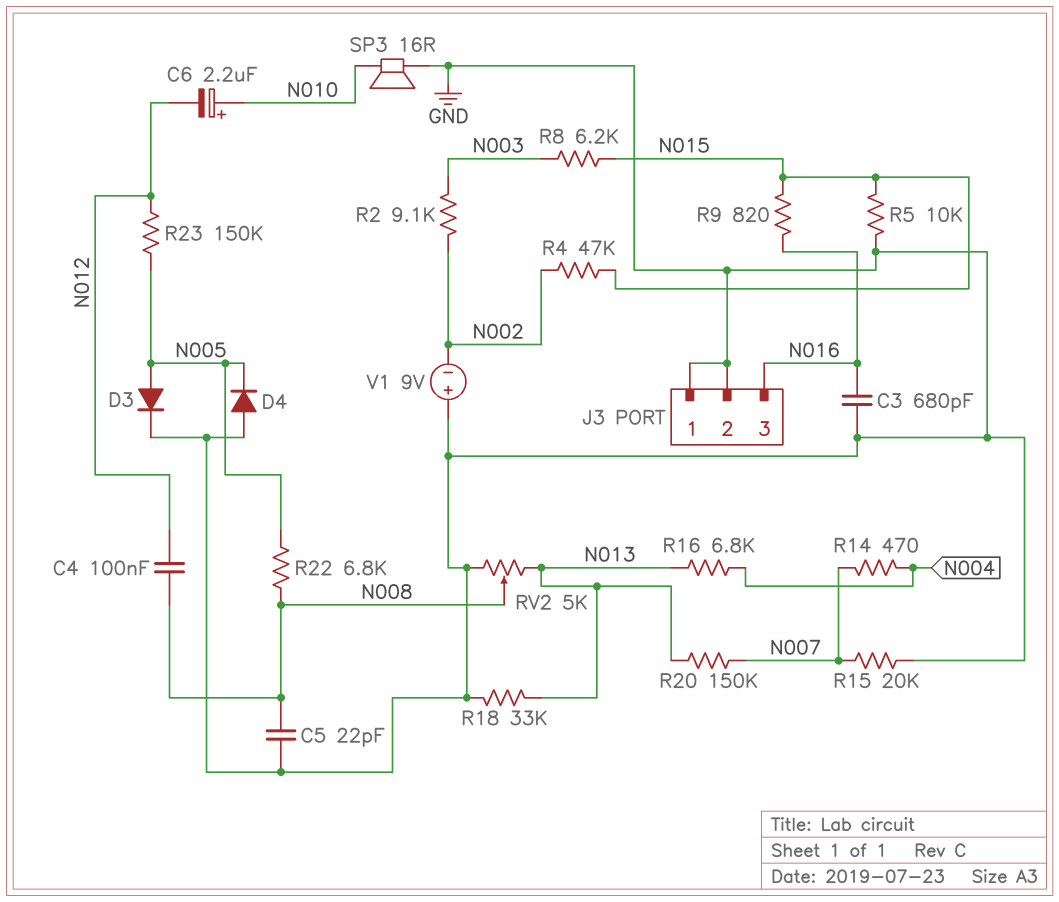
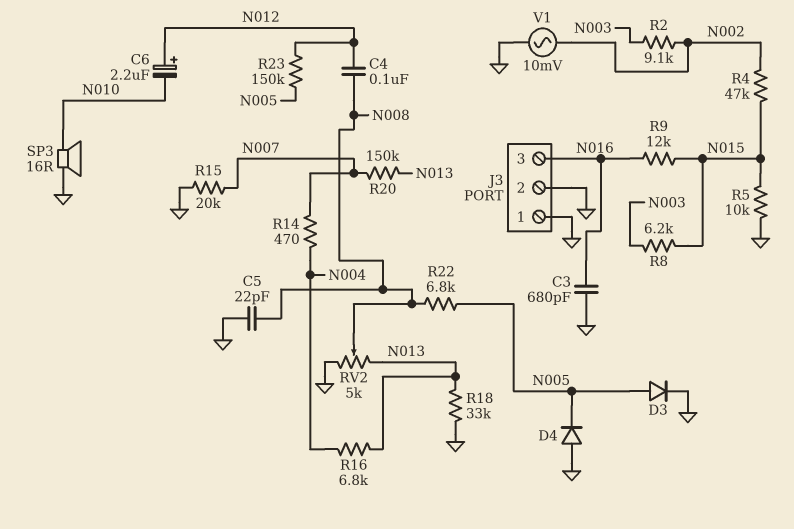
C6: 2.2uF (plus N010, minus N012) -> 2.2uF (plus N012, minus N010)
R9: 820 (N015, N016) -> 12k (N015, N016)
V1: 9V (plus GND, minus N002) -> AC 10mV (GND, N002)

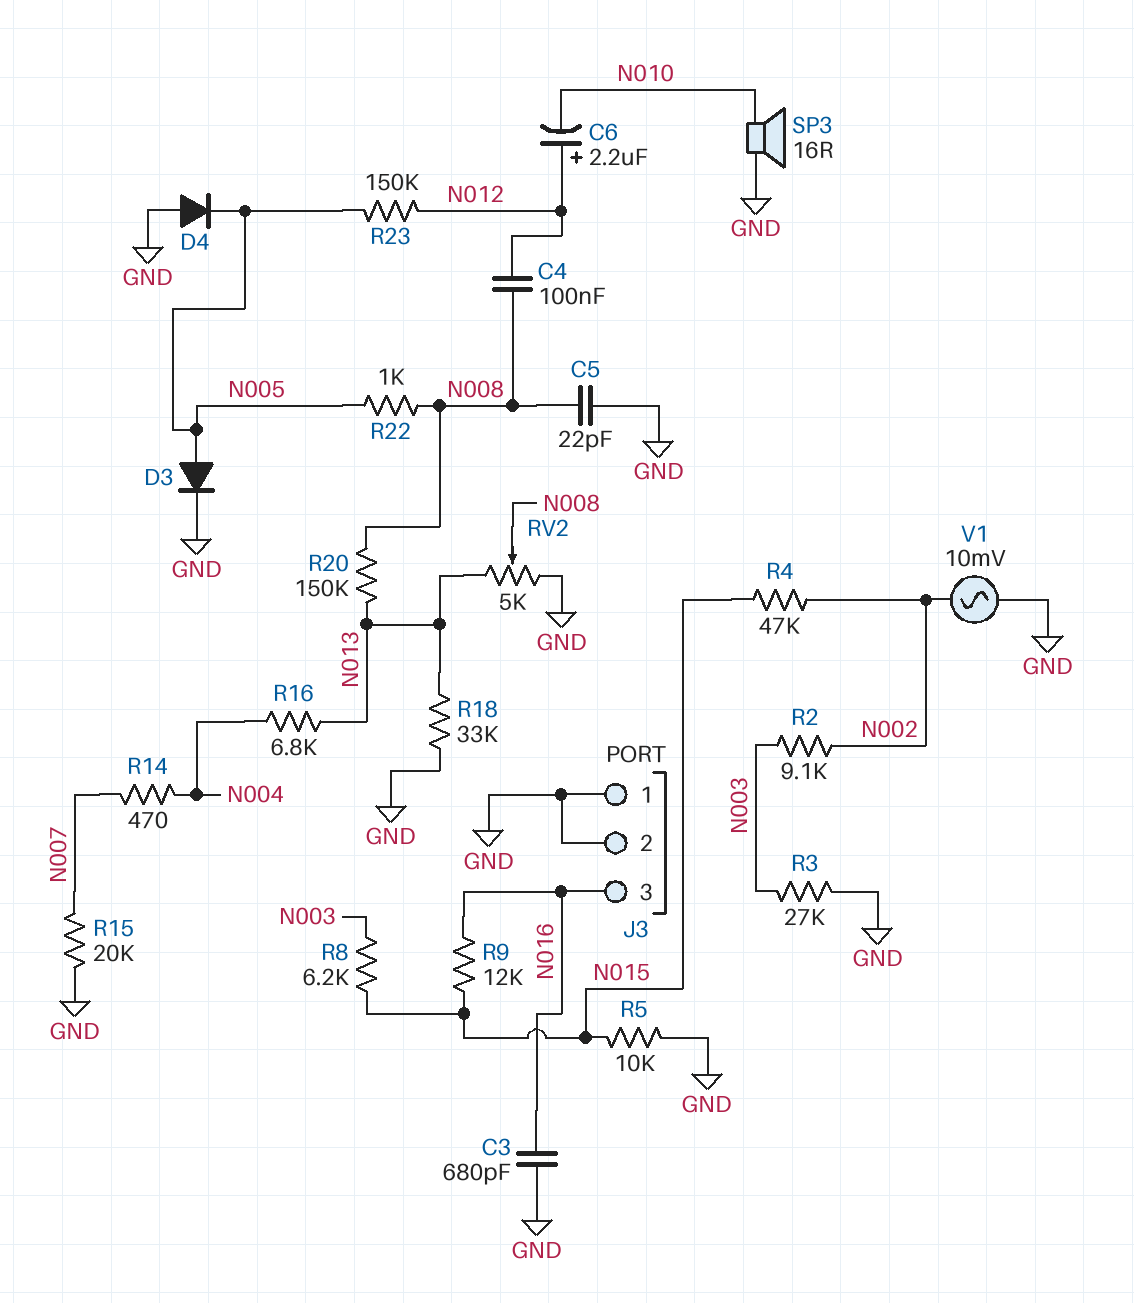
R3: none -> 27k (GND, N003)
R20: 150k (N007, N013) -> 150k (N008, N013)
R22: 6.8k (N005, N008) -> 1k (N005, N008)

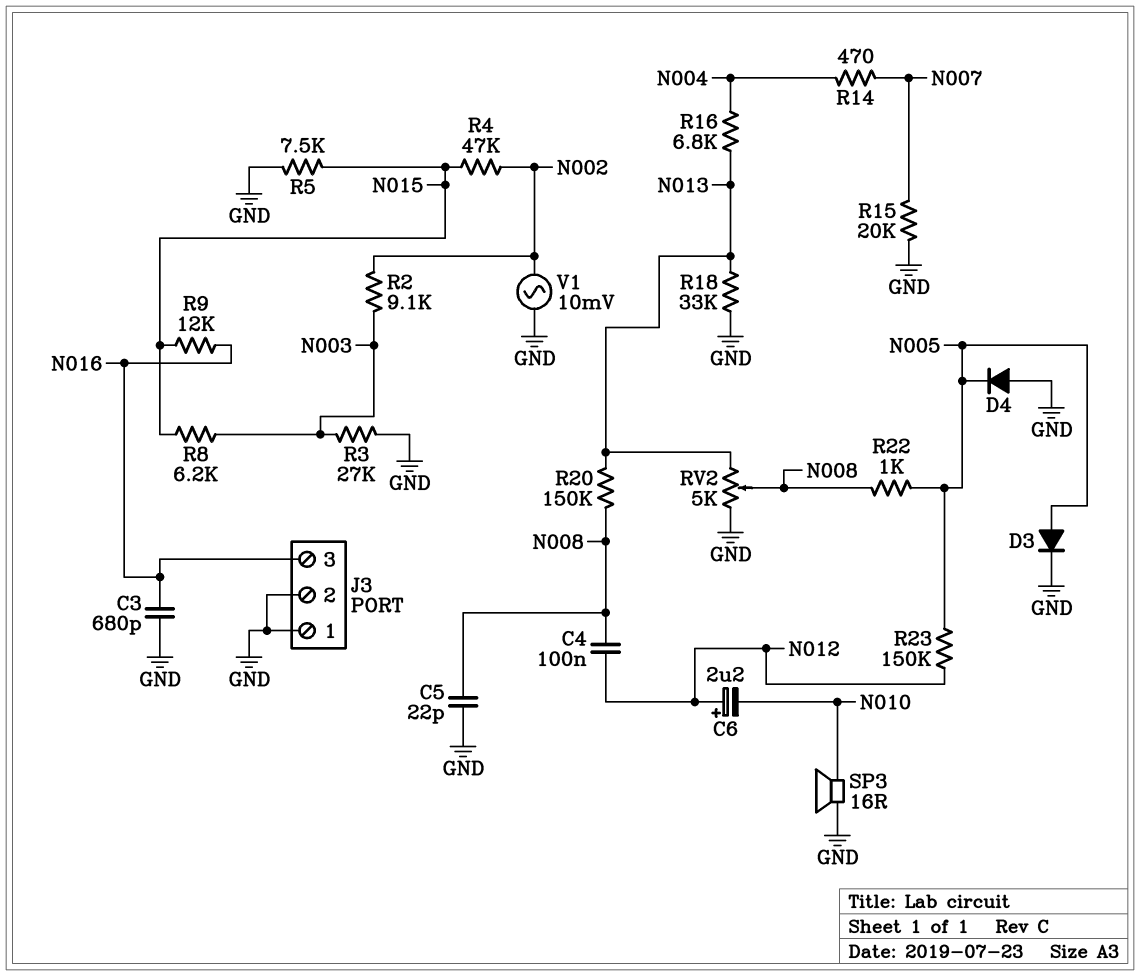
R5: 10k (GND, N015) -> 7.5k (GND, N015)

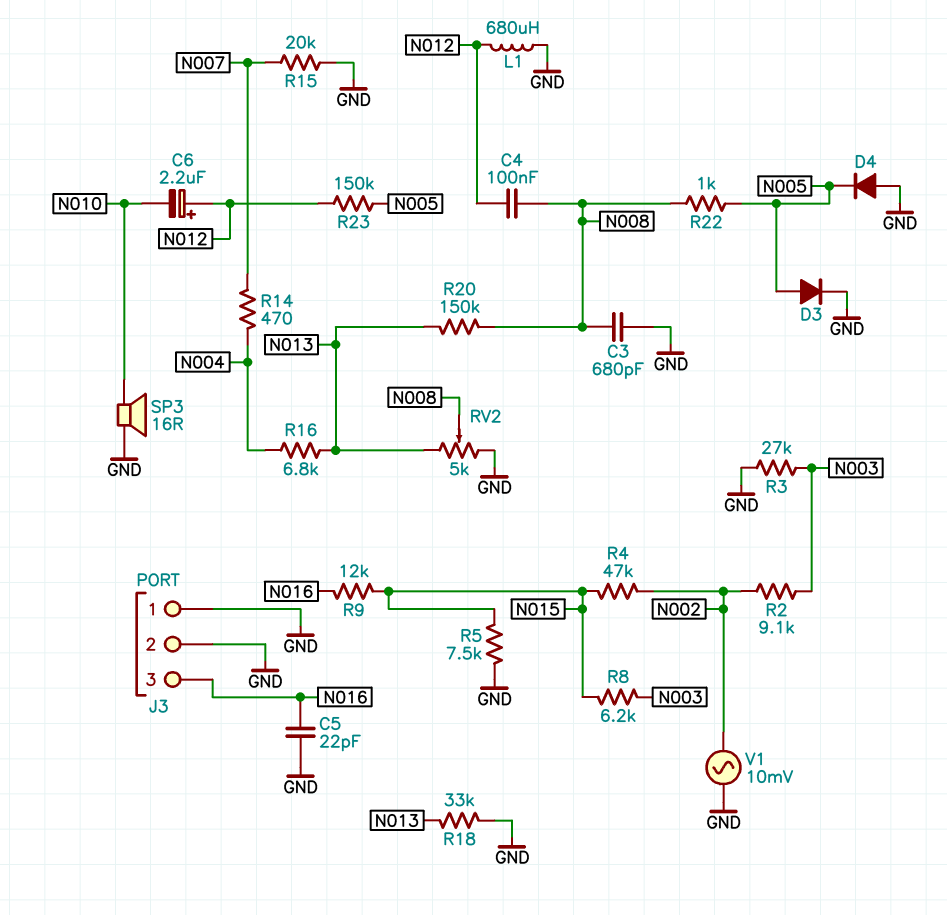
C3: 680pF (GND, N016) -> 680pF (GND, N008)
C5: 22pF (GND, N008) -> 22pF (GND, N016)
L1: none -> 680uH (GND, N012)

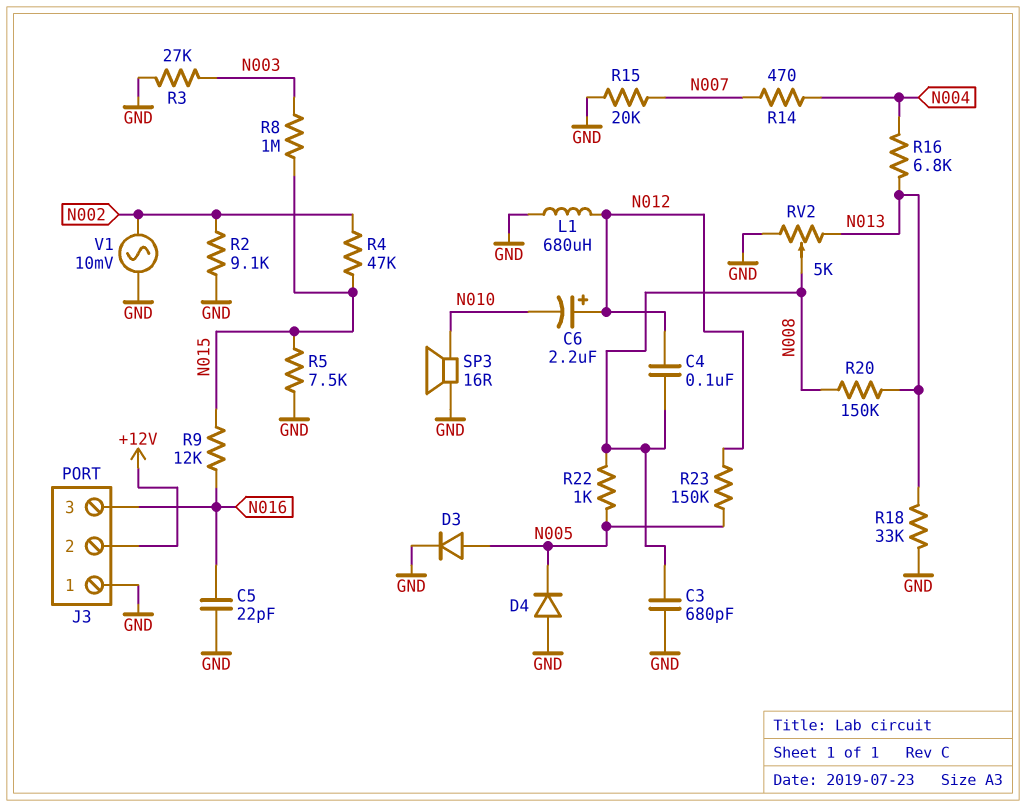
J3 pin 2: GND -> +12V
R2: 9.1k (N002, N003) -> 9.1k (GND, N002)
R8: 6.2k (N003, N015) -> 1M (N003, N015)

